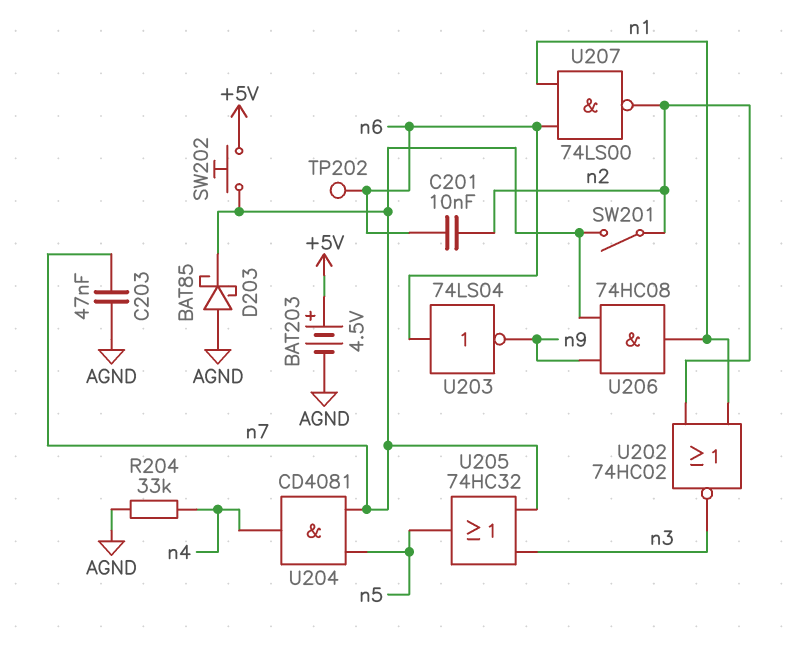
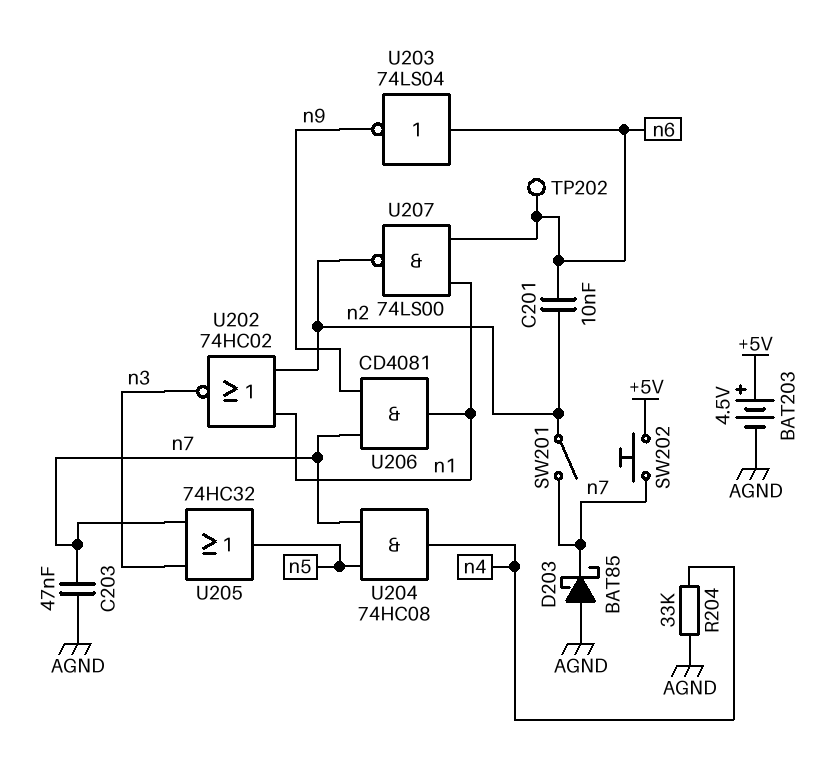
U204: AND CD4081 (in n5, in n7, out n4) -> AND 74HC08 (in n5, in n7, out n4)
U206: AND 74HC08 (in n7, in n9, out n1) -> AND CD4081 (in n7, in n9, out n1)

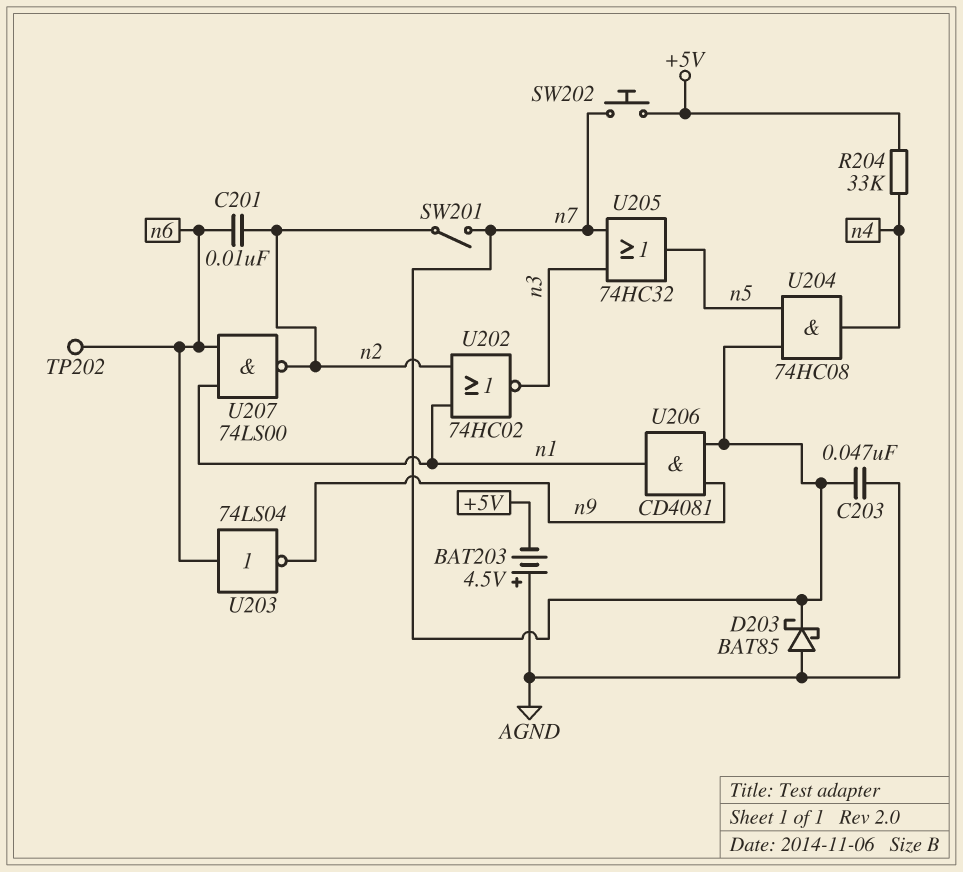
BAT203: 4.5V (plus +5V, minus AGND) -> 4.5V (plus AGND, minus +5V)
R204: 33k (AGND, n4) -> 33k (+5V, n4)

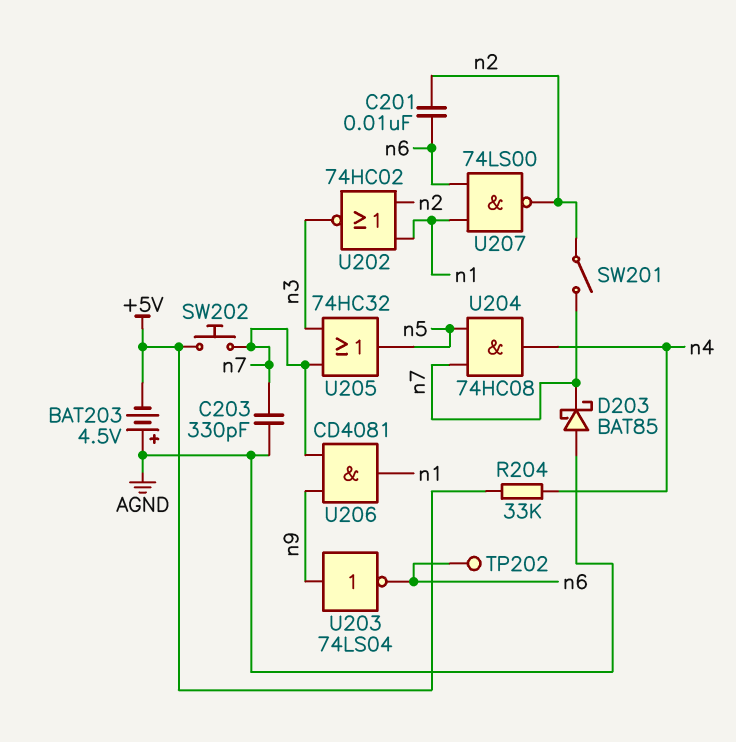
C203: 47nF (AGND, n7) -> 330pF (AGND, n7)
U203: NOT 74LS04 (in n6, out n9) -> NOT 74LS04 (in n9, out n6)

